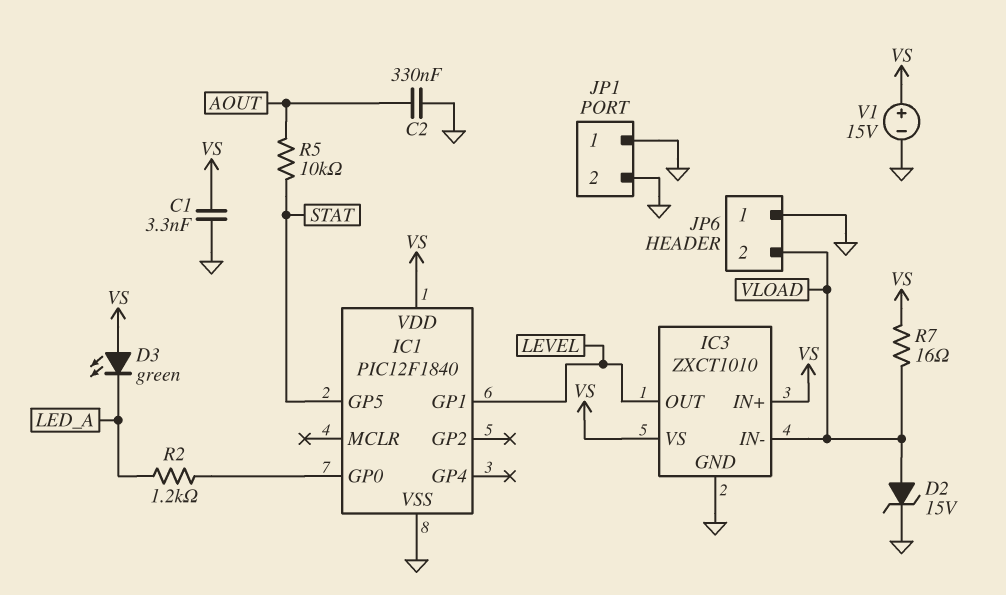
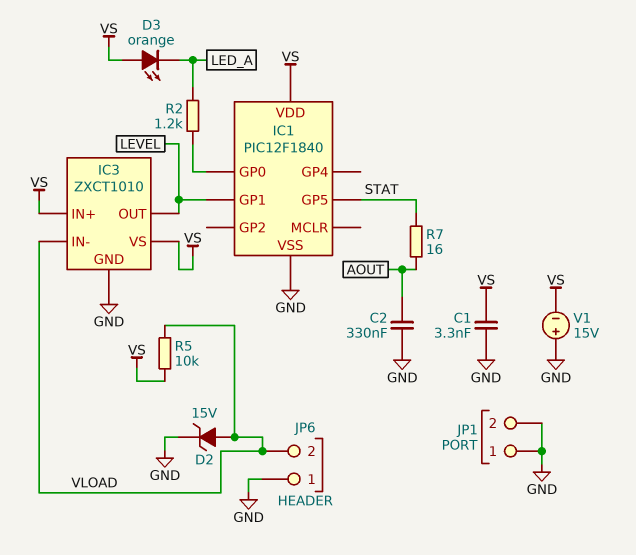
D3: LED green (A VS, K LED_A) -> LED orange (A VS, K LED_A)
R5: 10k (AOUT, STAT) -> 10k (VLOAD, VS)
R7: 16 (VLOAD, VS) -> 16 (AOUT, STAT)
V1: 15V (plus VS, minus GND) -> 15V (plus GND, minus VS)

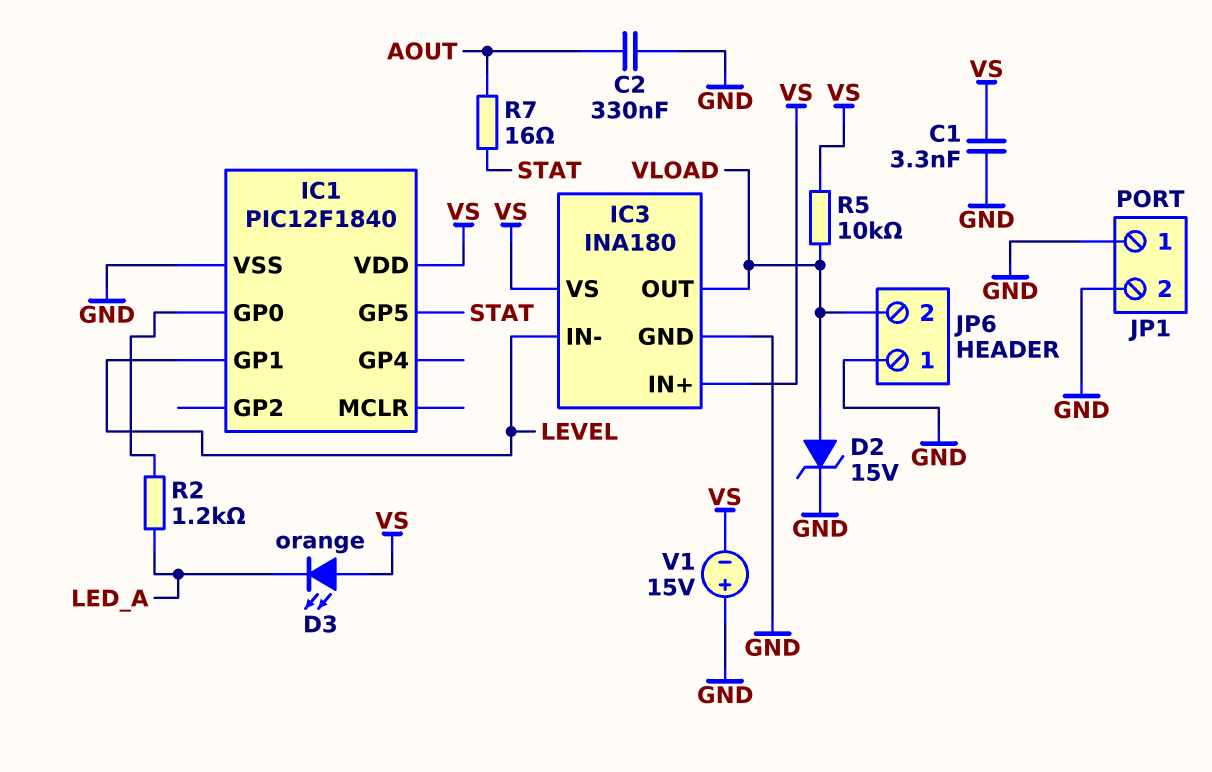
IC3: ZXCT1010 -> INA180
IC3 pin IN-: VLOAD -> LEVEL
IC3 pin OUT: LEVEL -> VLOAD

